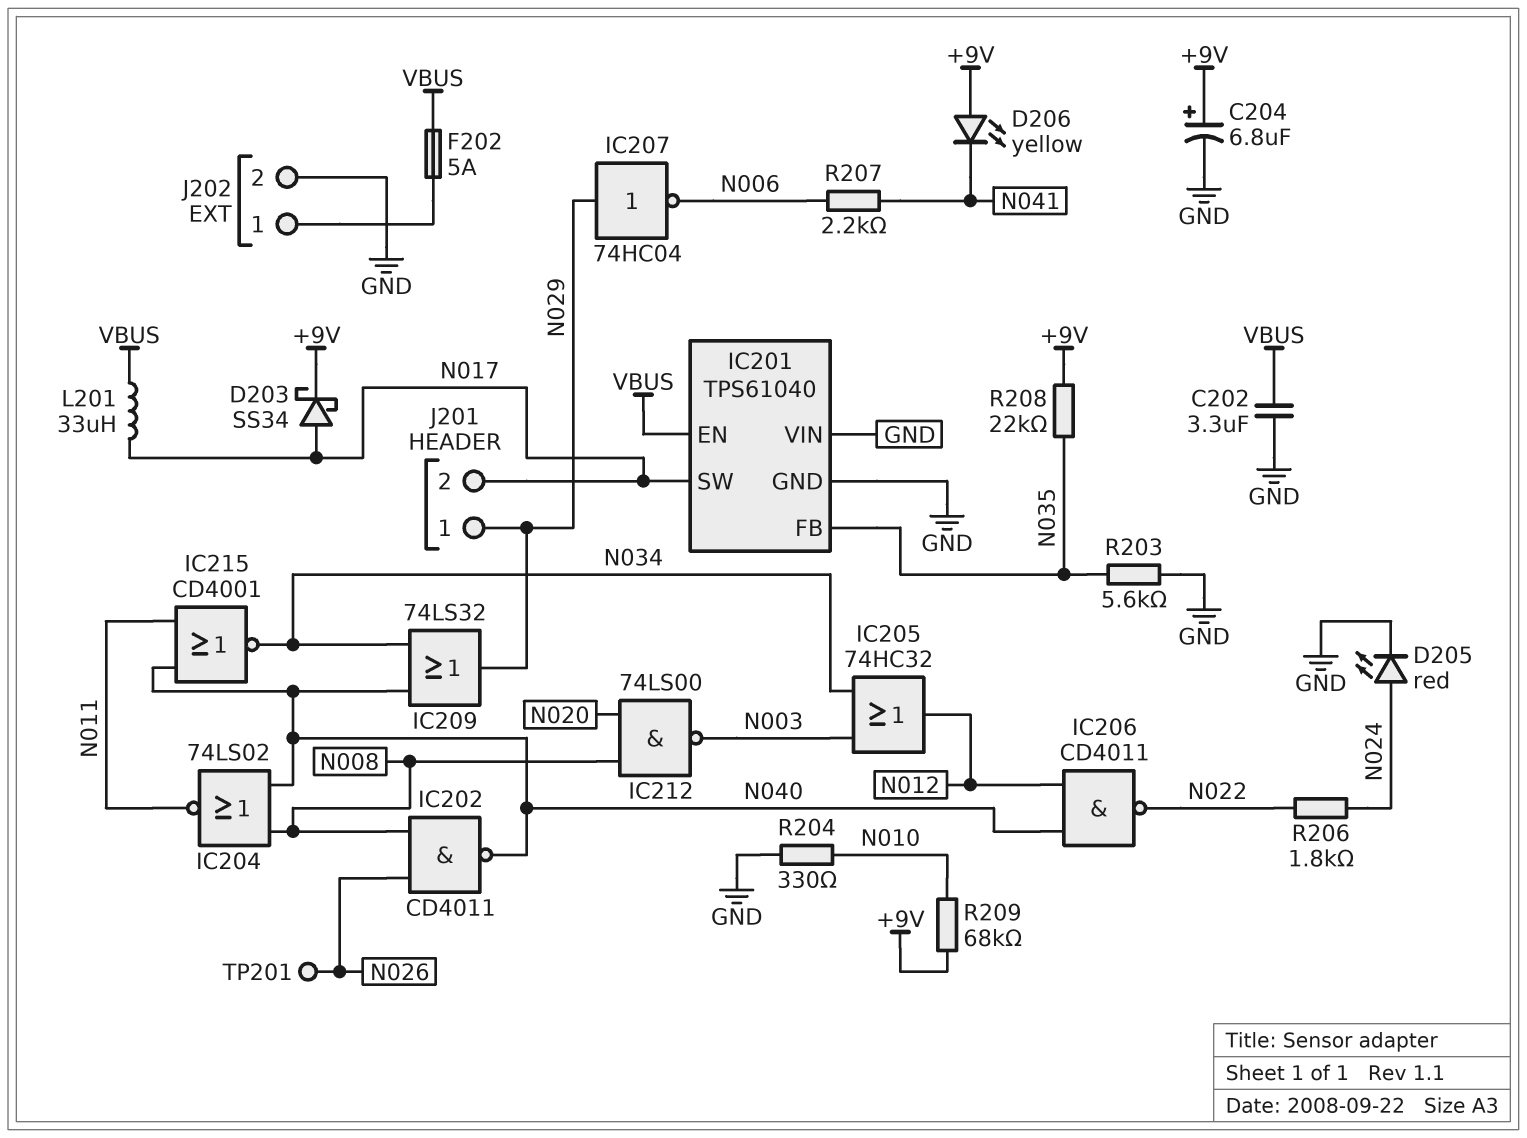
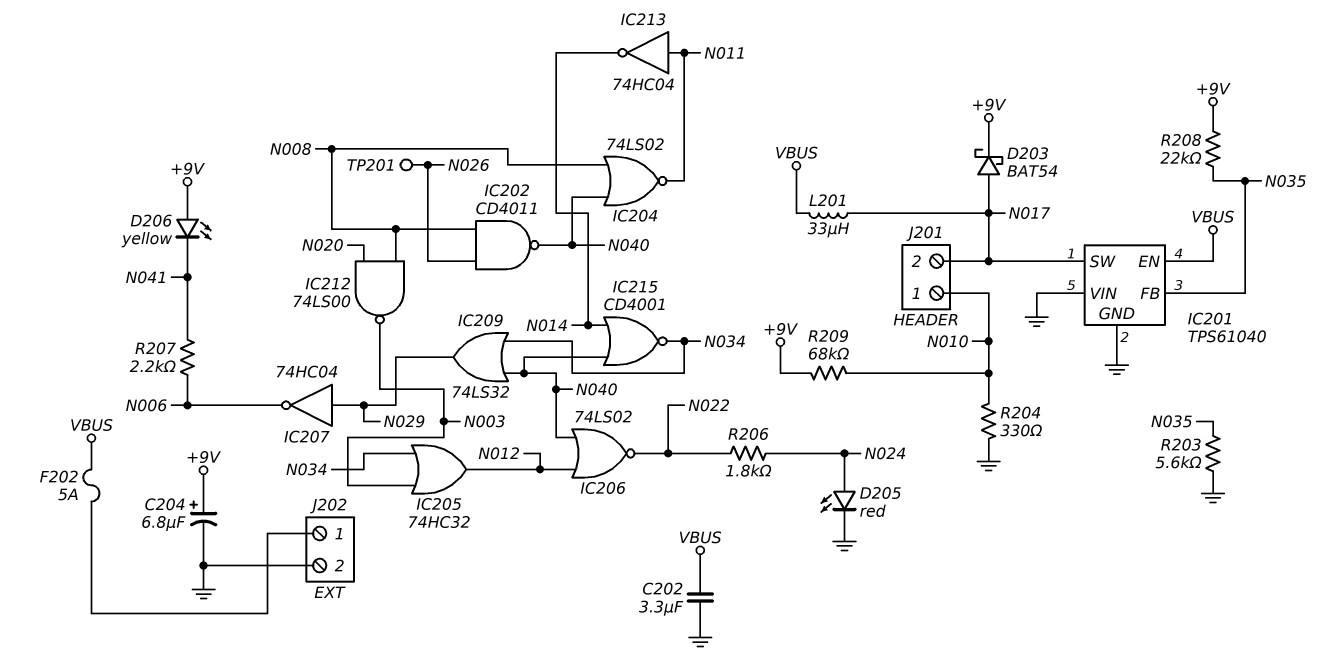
D203: schottky SS34 (A N017, K +9V) -> schottky BAT54 (A N017, K +9V)
IC206: NAND CD4011 (in N012, in N040, out N022) -> NOR 74LS02 (in N012, in N040, out N022)
IC213: none -> NOT 74HC04 (in N011, out N014)
IC215: NOR CD4001 (in N011, in N040, out N034) -> NOR CD4001 (in N014, in N040, out N034)
J201 pin 1: N029 -> N010

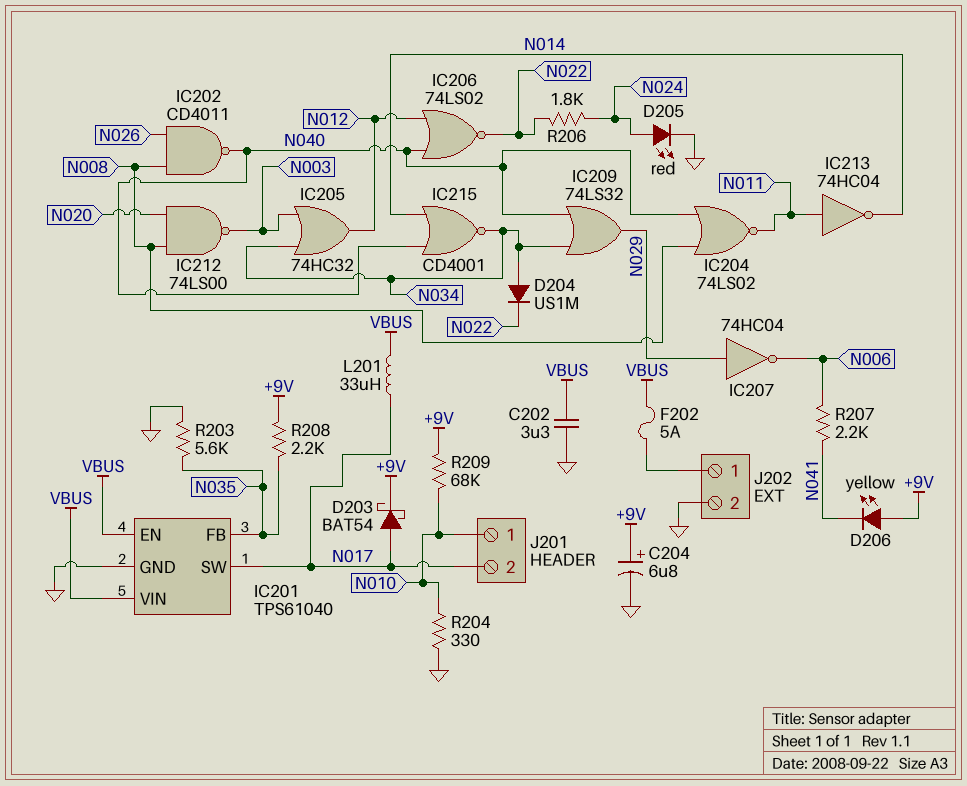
D204: none -> diode US1M (A N034, K N022)
IC201 pin VIN: GND -> VBUS
R208: 22k (+9V, N035) -> 2.2k (+9V, N035)
TP201: test point (N026) -> none

